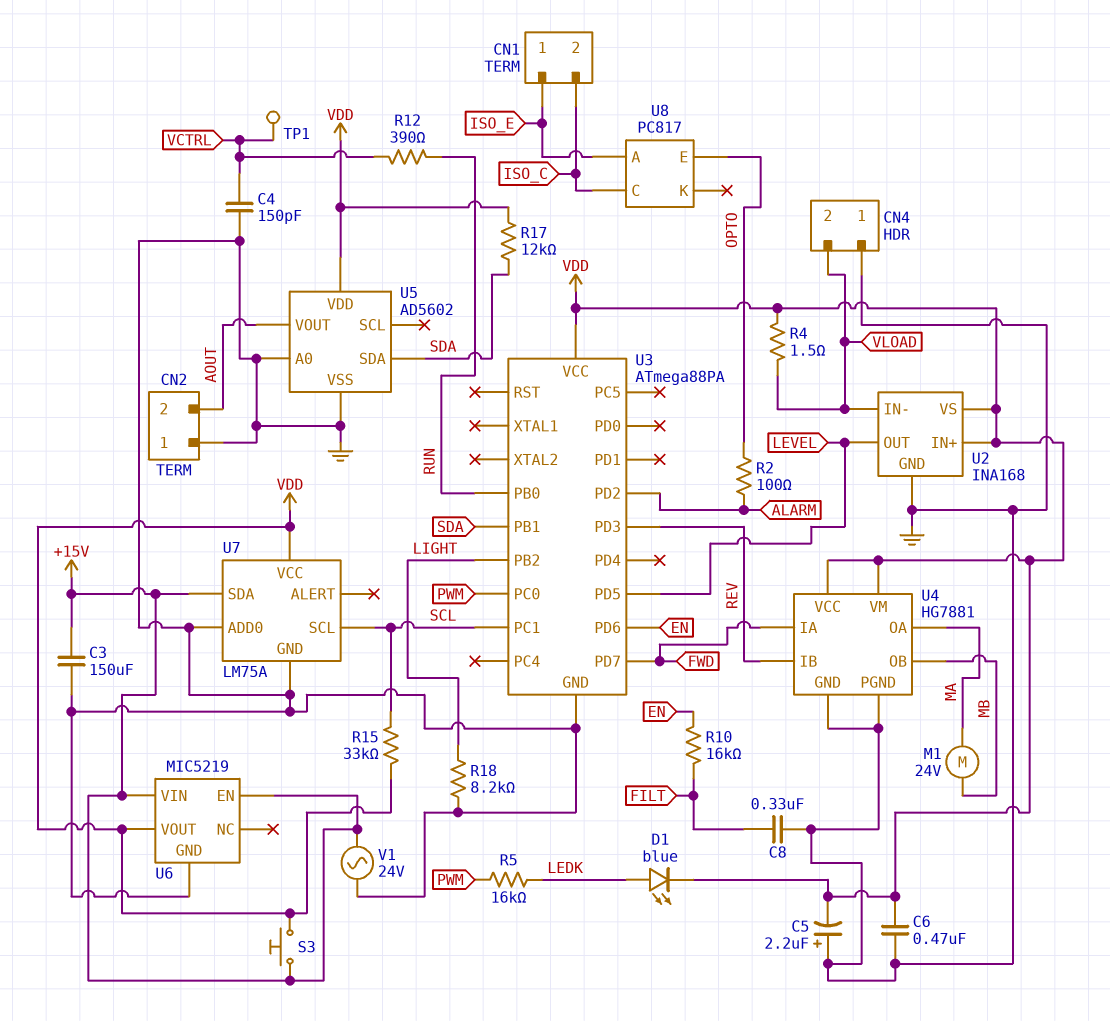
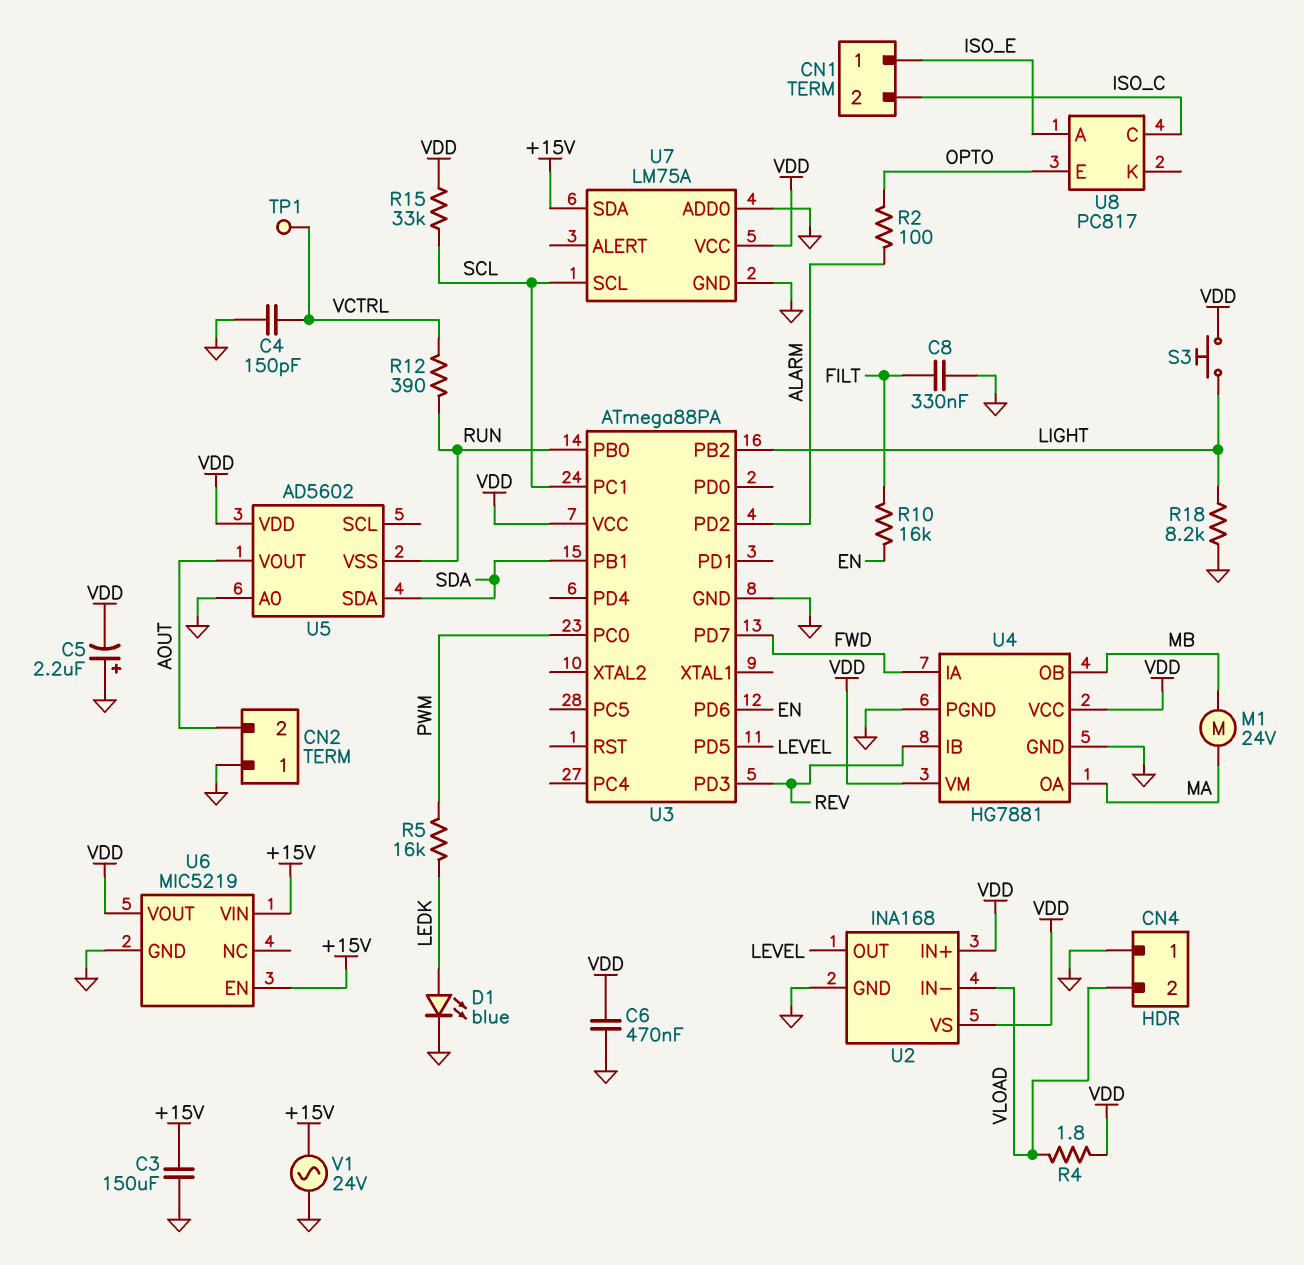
D1: LED blue (A LEDK, K VDD) -> LED blue (A LEDK, K GND)
R4: 1.5 (VDD, VLOAD) -> 1.8 (VDD, VLOAD)
R17: 12k (SDA, VDD) -> none
S3: button (+15V, VDD) -> button (LIGHT, VDD)
U5 pin VSS: GND -> RUN

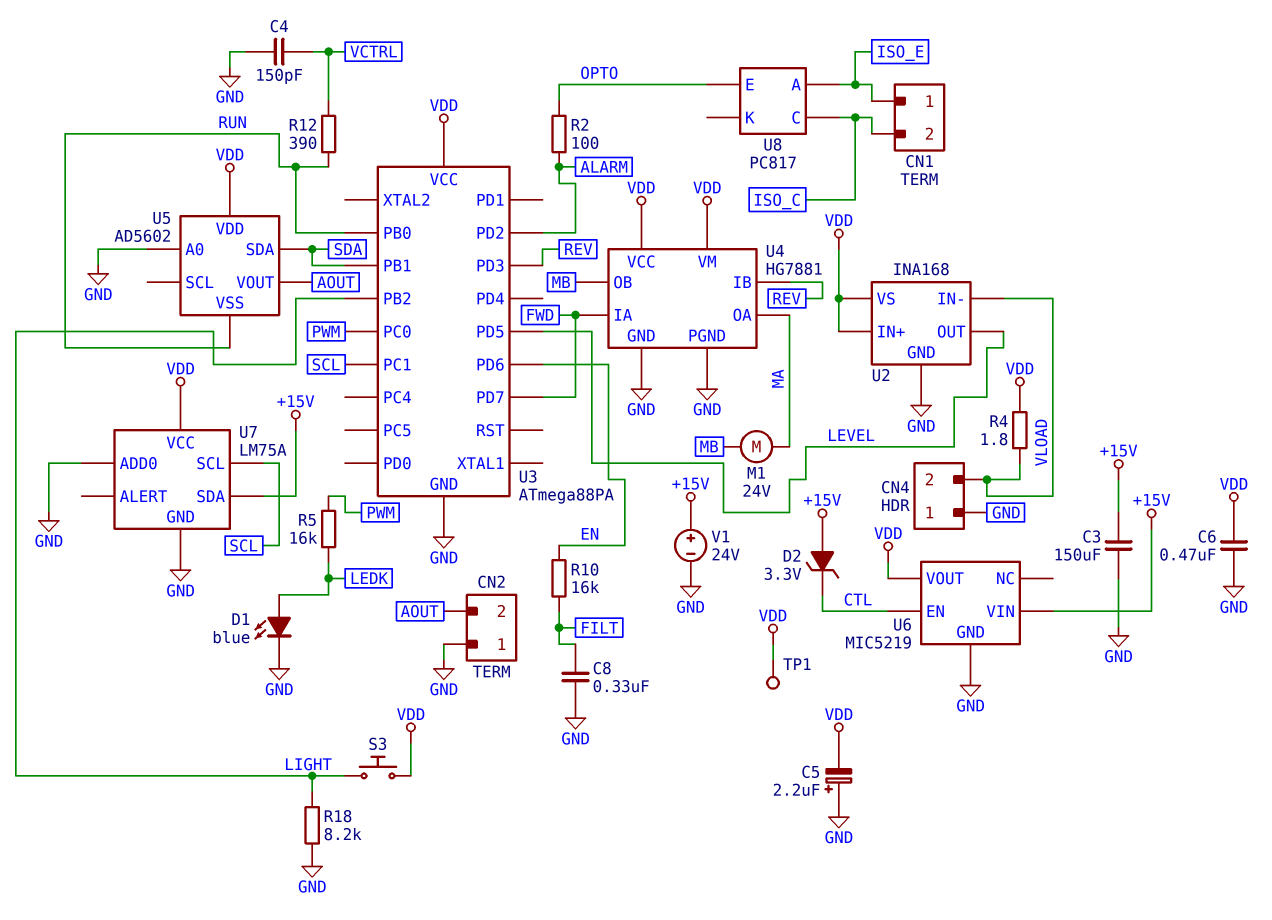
D2: none -> zener 3.3V (A +15V, K CTL)
R15: 33k (SCL, VDD) -> none
TP1: test point (VCTRL) -> test point (VDD)
U6 pin EN: +15V -> CTL
V1: AC 24V (+15V, GND) -> 24V (plus +15V, minus GND)

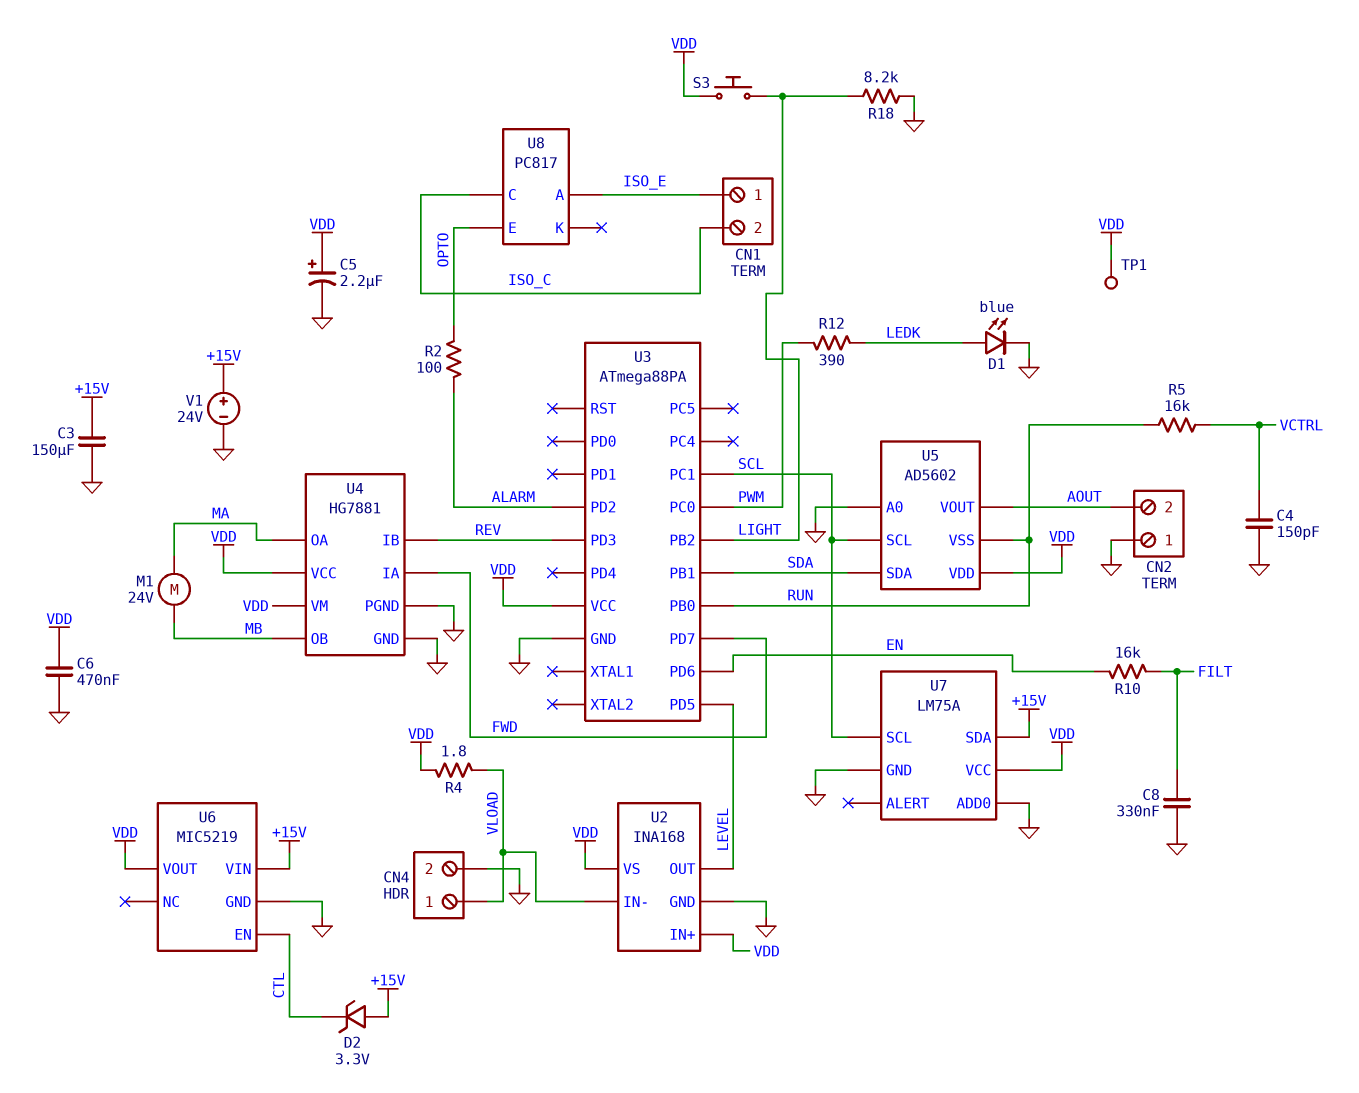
C5: 2.2uF (plus GND, minus VDD) -> 2.2uF (plus VDD, minus GND)
CN4 pin 1: GND -> VLOAD
CN4 pin 2: VLOAD -> GND
R5: 16k (LEDK, PWM) -> 16k (RUN, VCTRL)
R12: 390 (RUN, VCTRL) -> 390 (LEDK, PWM)
U5 pin SCL: none -> SCL

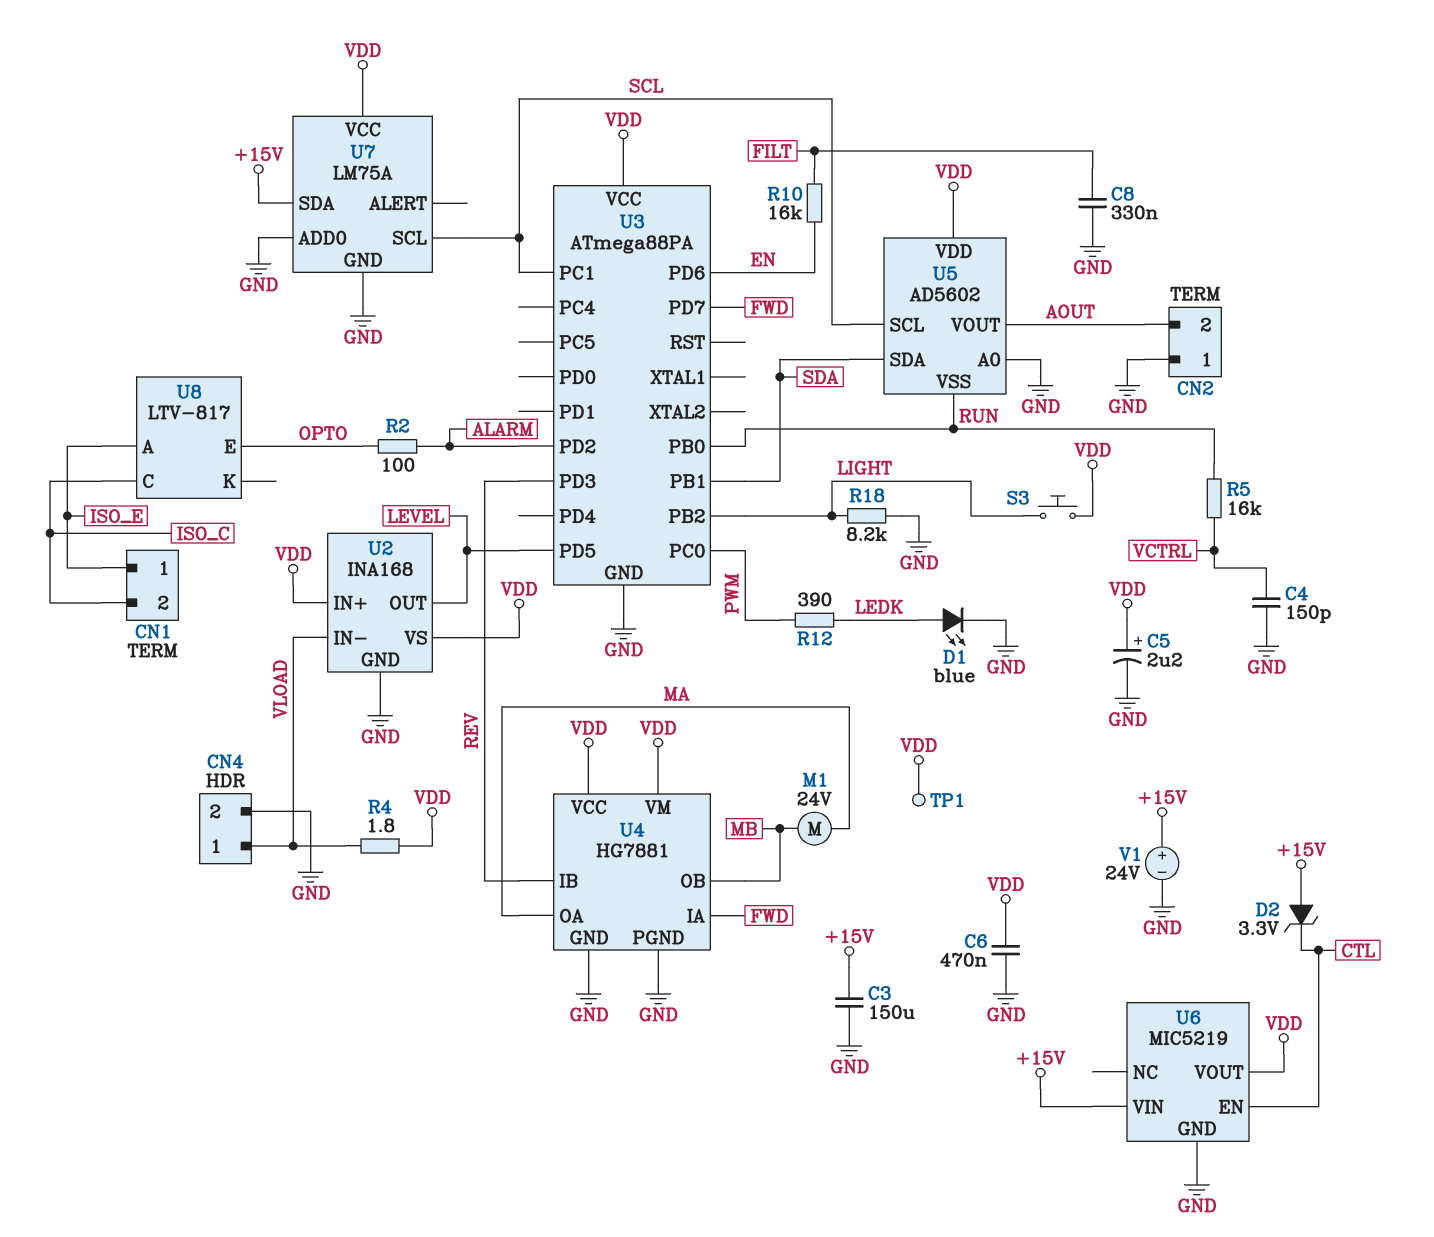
U8: PC817 -> LTV-817

